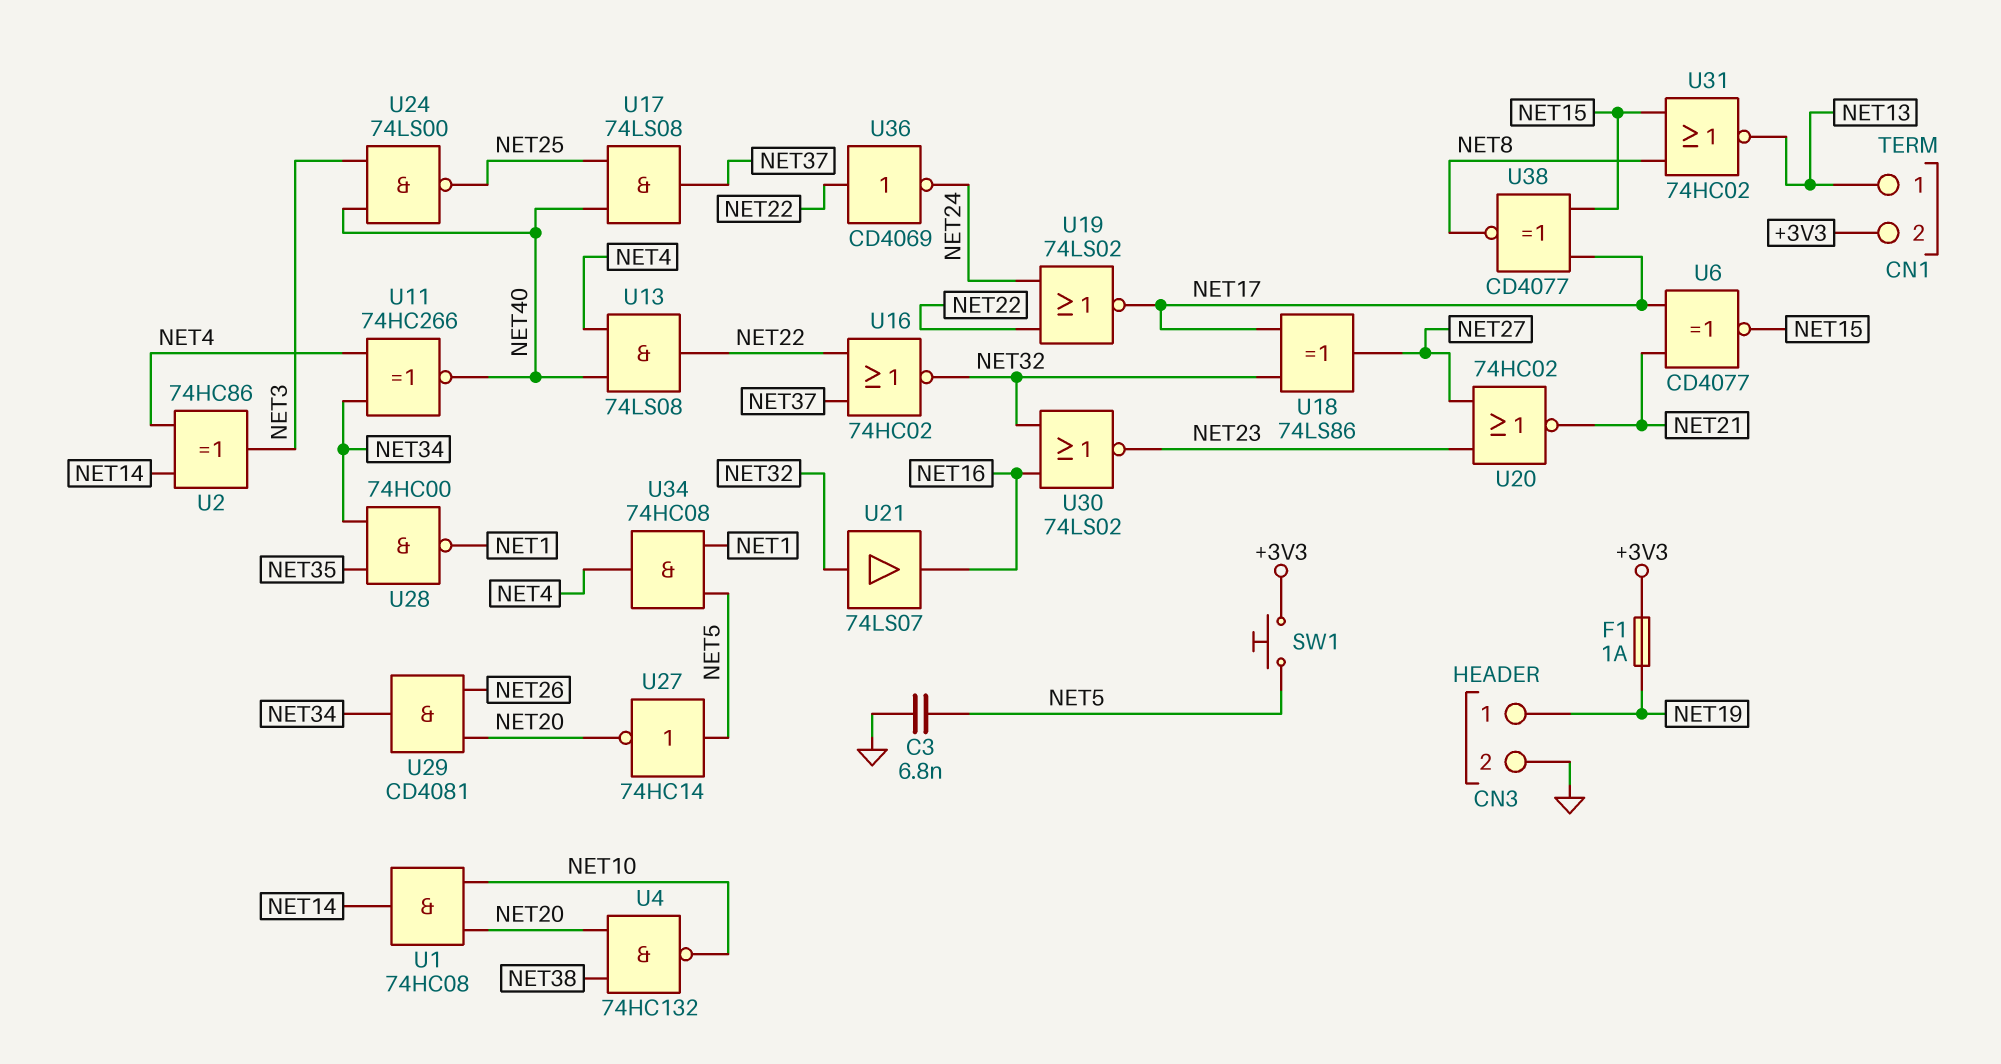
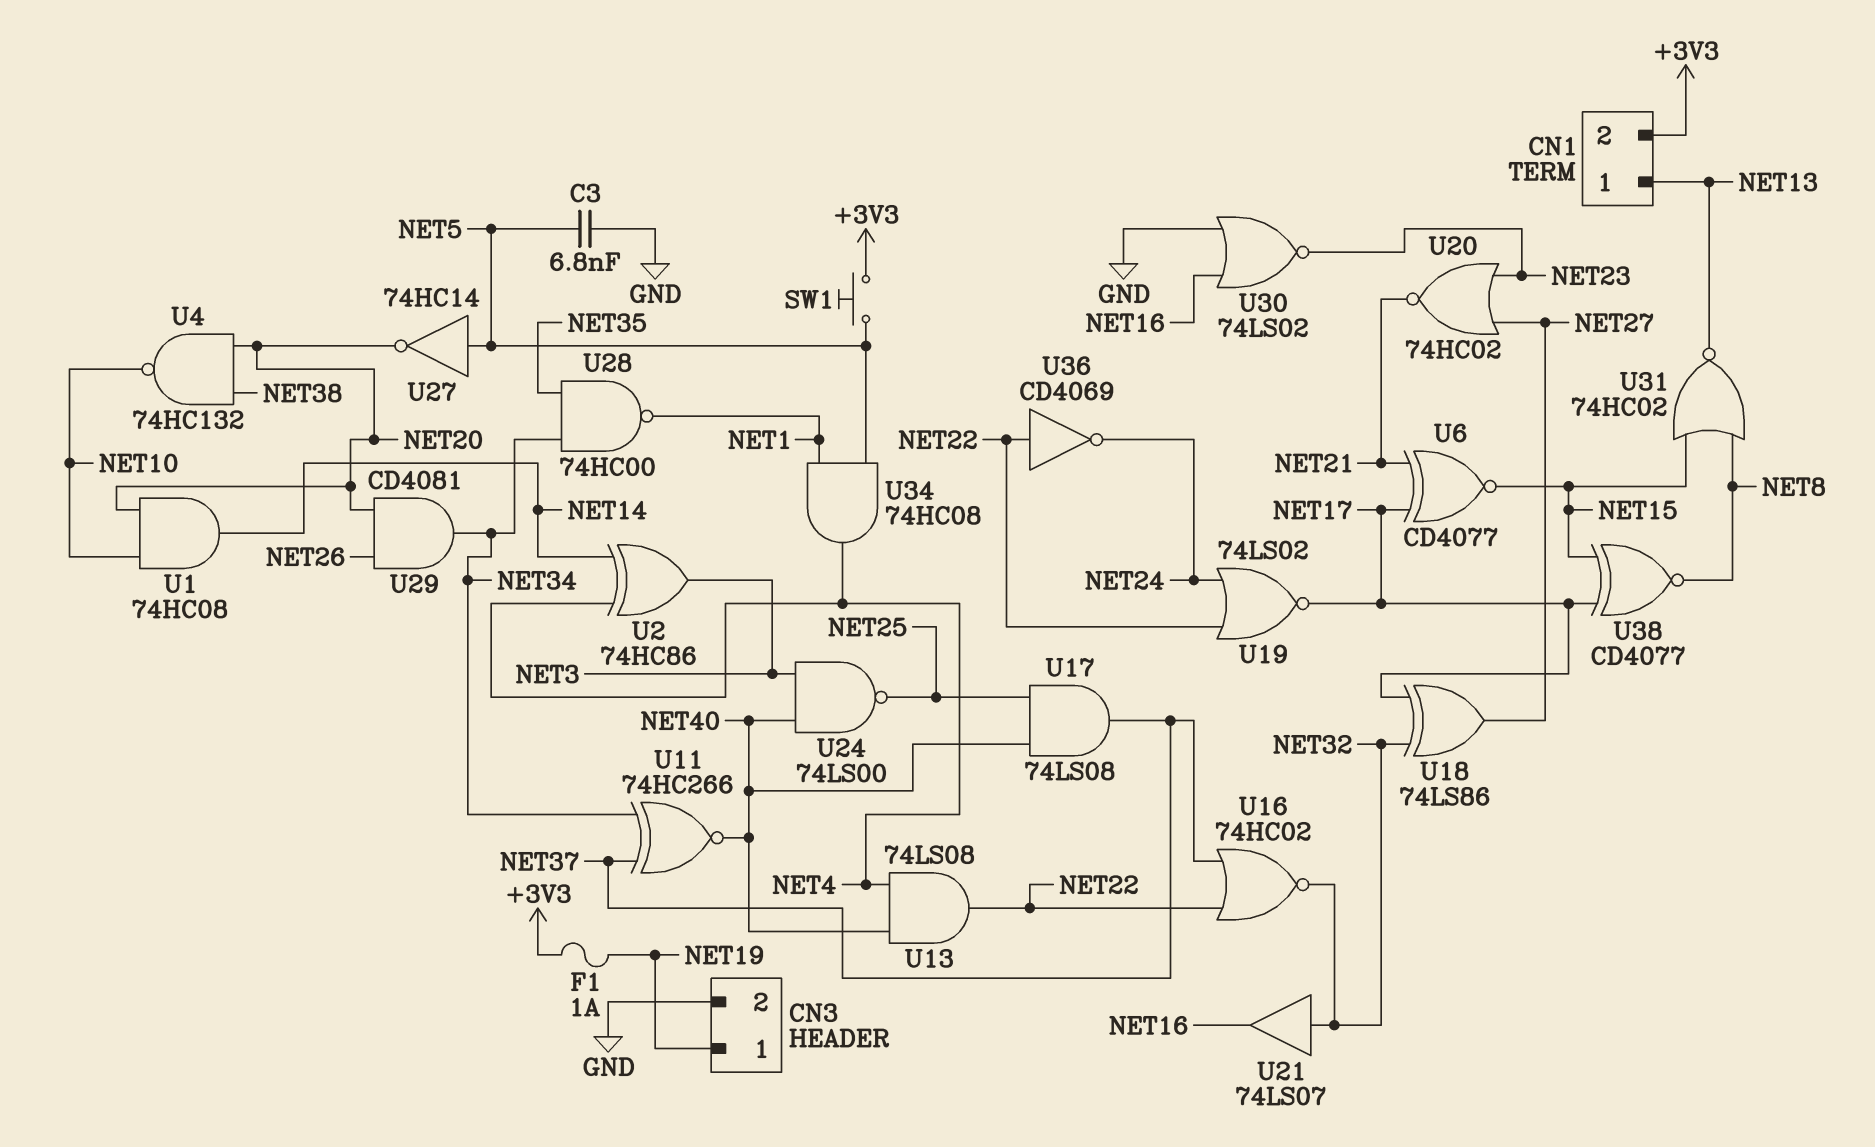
U11: XNOR 74HC266 (in NET4, in NET34, out NET40) -> XNOR 74HC266 (in NET34, in NET37, out NET40)
U30: NOR 74LS02 (in NET16, in NET32, out NET23) -> NOR 74LS02 (in GND, in NET16, out NET23)

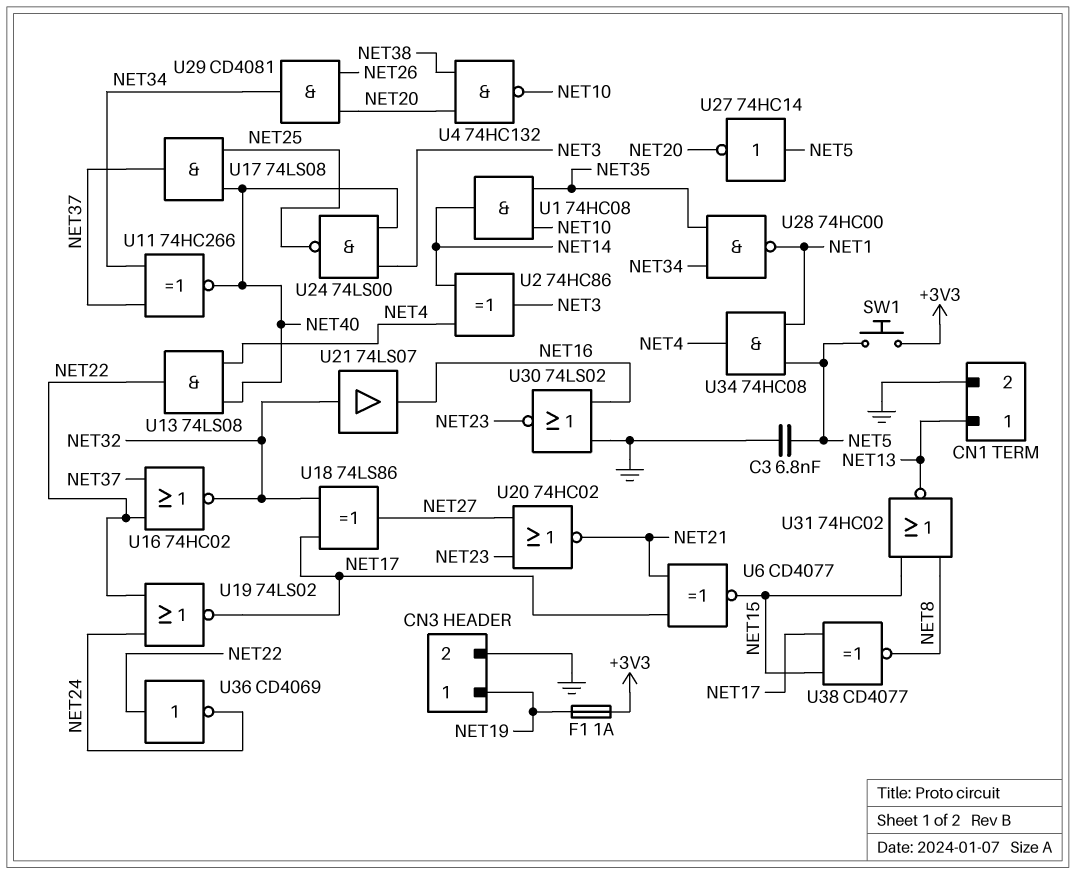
CN1 pin 2: +3V3 -> GND
U1: AND 74HC08 (in NET10, in NET20, out NET14) -> AND 74HC08 (in NET10, in NET35, out NET14)

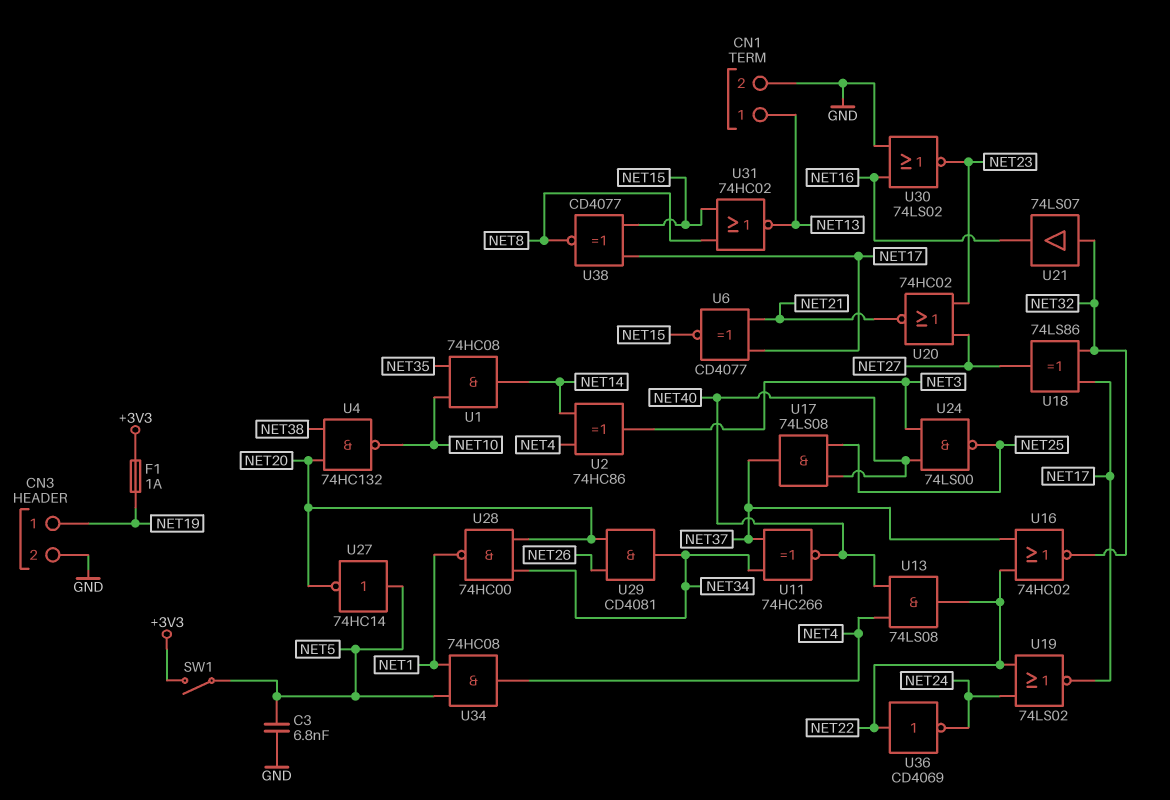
SW1: button (+3V3, NET5) -> switch (+3V3, NET5)
U28: NAND 74HC00 (in NET34, in NET35, out NET1) -> NAND 74HC00 (in NET20, in NET34, out NET1)

